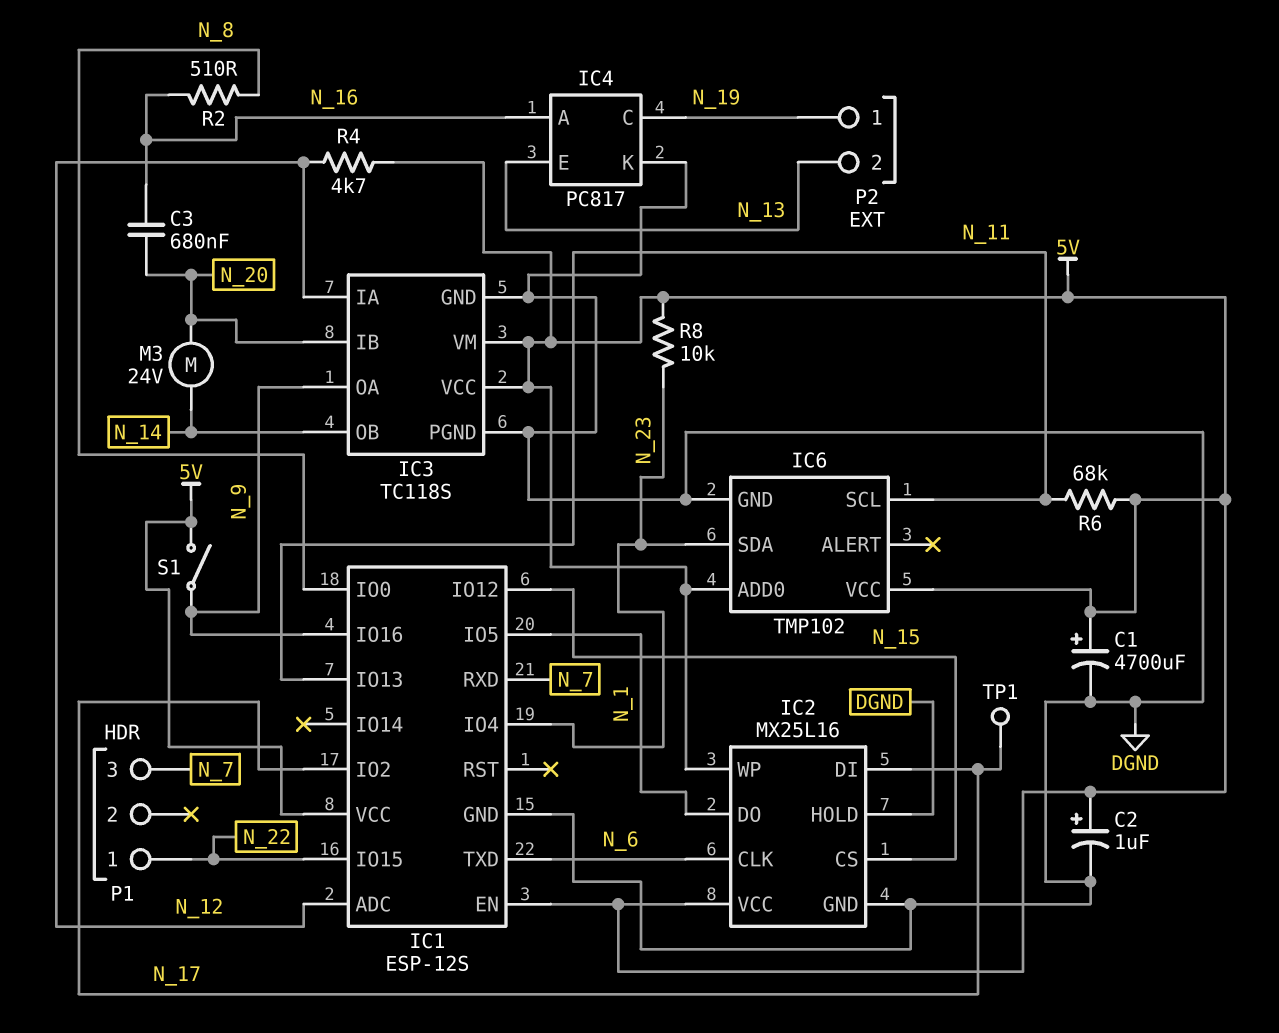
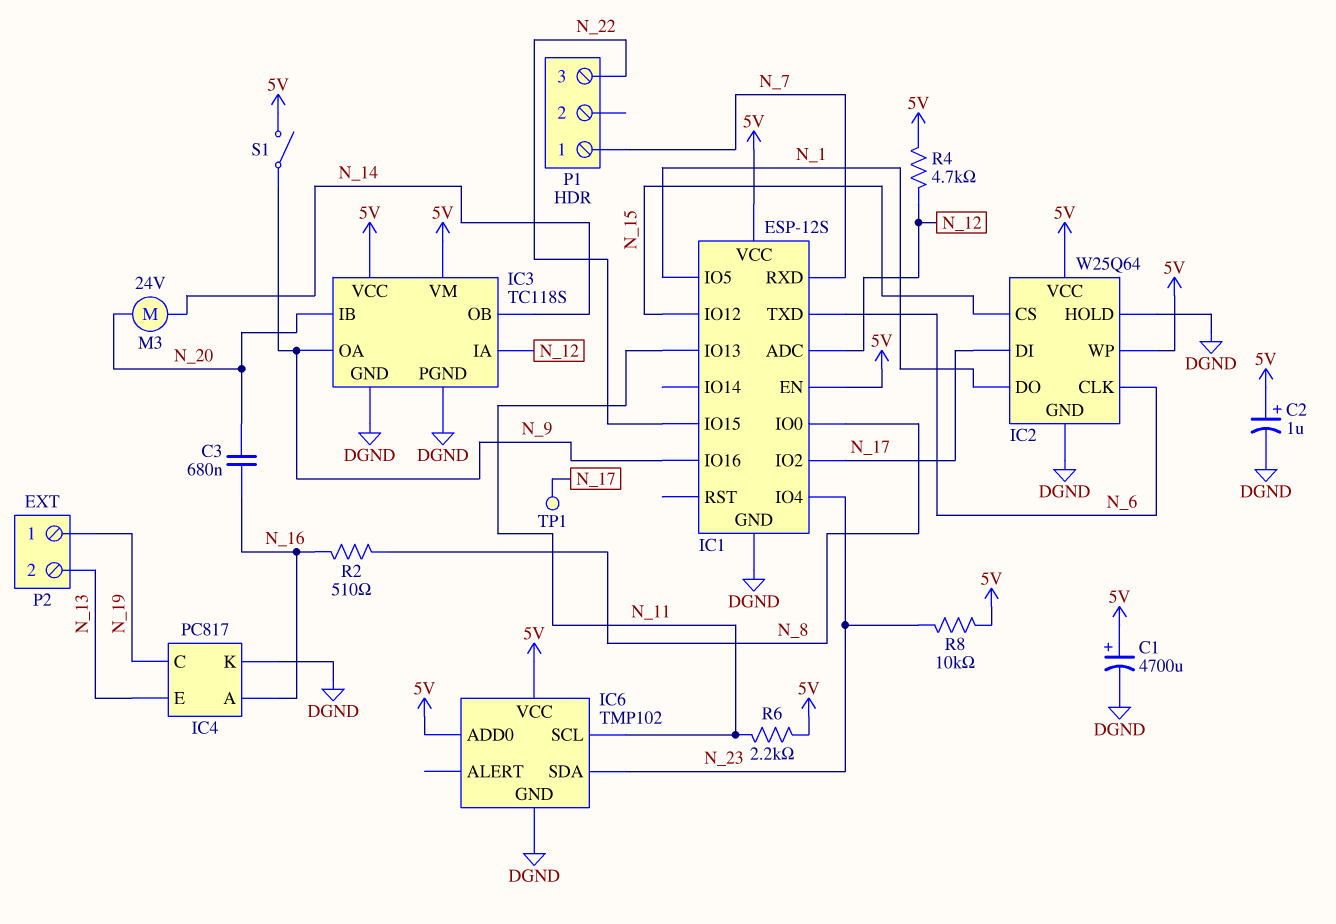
IC2: MX25L16 -> W25Q64
P1 pin 1: N_22 -> N_7
P1 pin 3: N_7 -> N_22
R6: 68k (5V, N_11) -> 2.2k (5V, N_11)

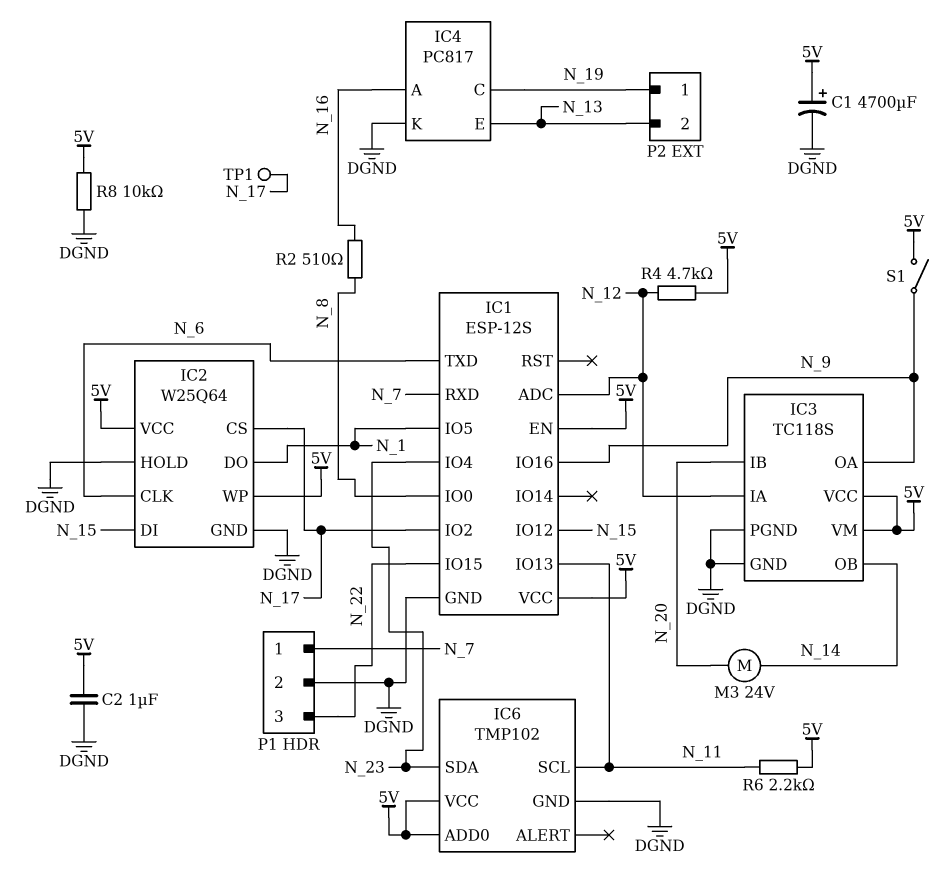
C2: 1uF (plus 5V, minus DGND) -> 1uF (5V, DGND)
C3: 680nF (N_16, N_20) -> none
IC2 pin CS: N_15 -> N_17
IC2 pin DI: N_17 -> N_15
P1 pin 2: none -> DGND
R8: 10k (5V, N_23) -> 10k (5V, DGND)

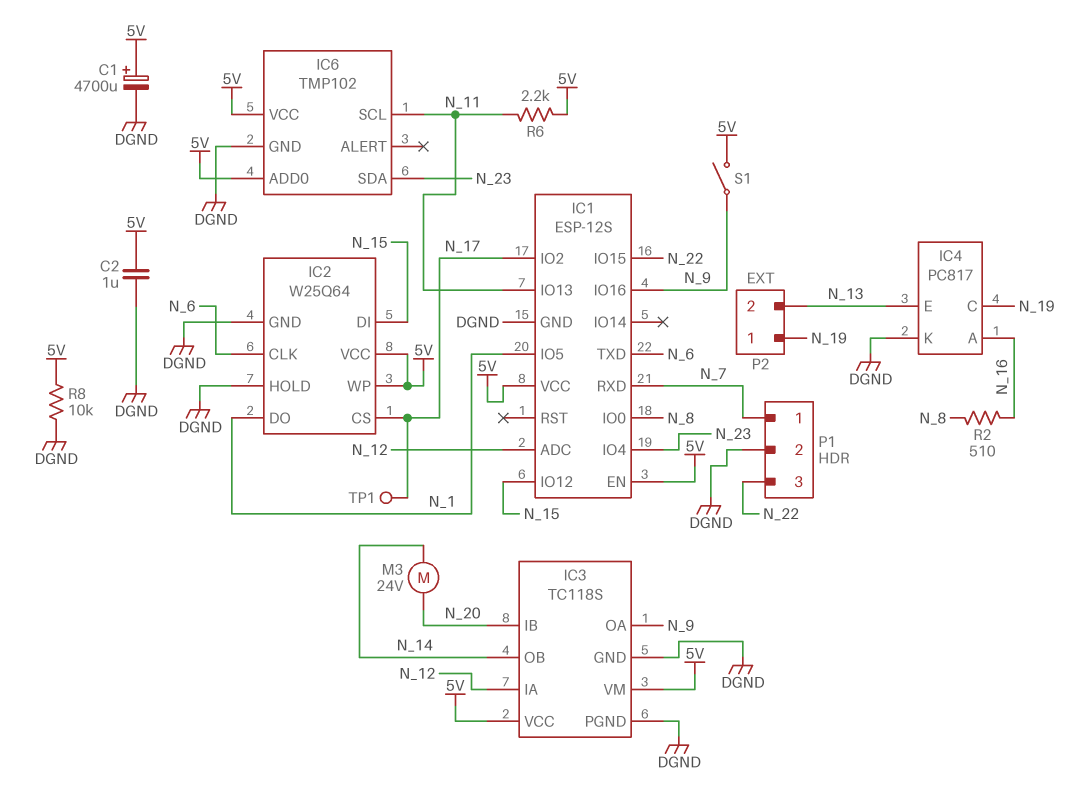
R4: 4.7k (5V, N_12) -> none

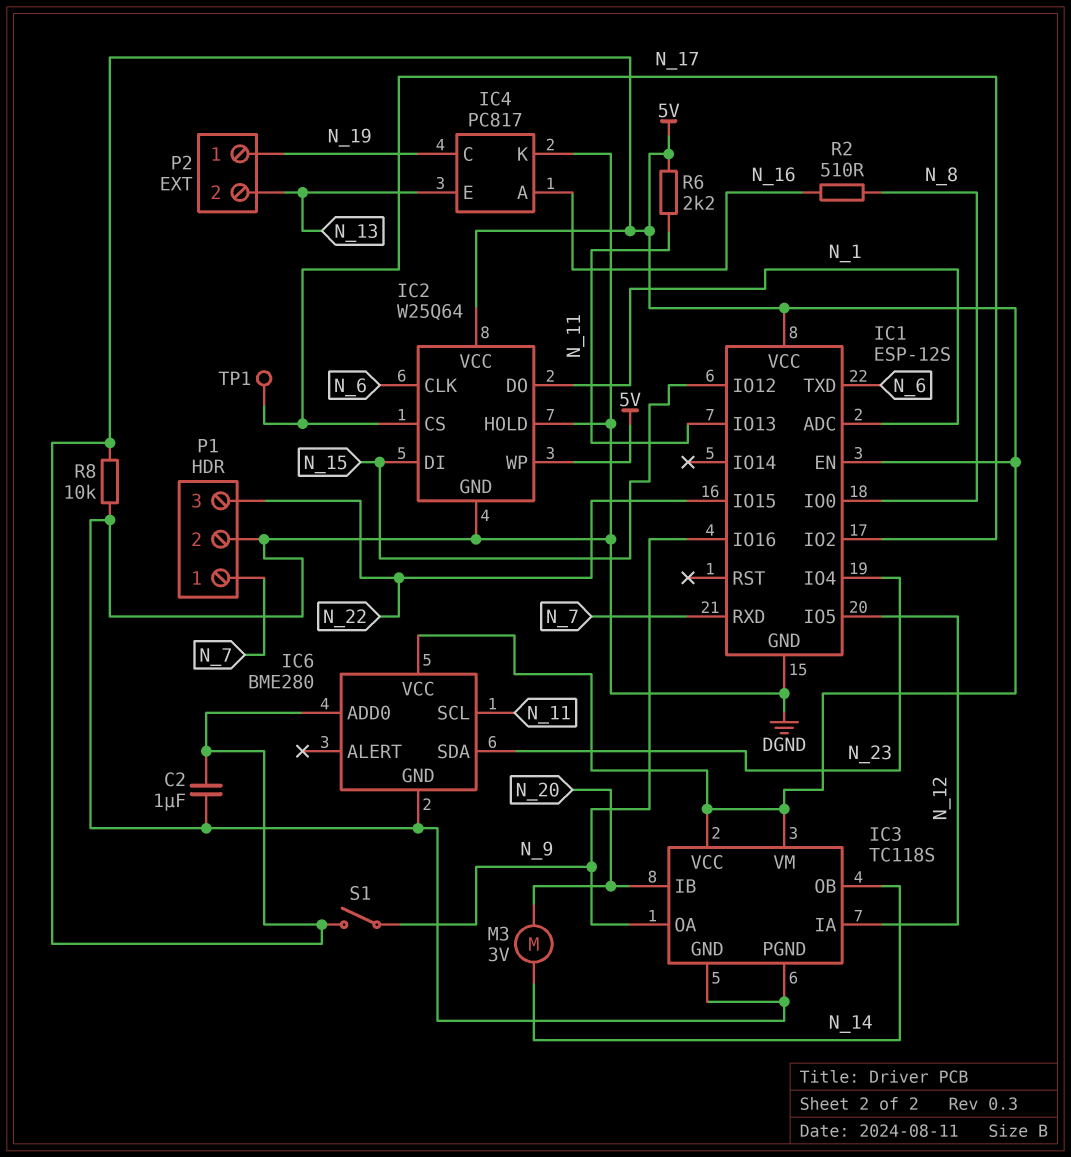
C1: 4700uF (plus 5V, minus DGND) -> none
IC1 pin ADC: N_12 -> N_1
IC1 pin IO5: N_1 -> N_12
IC6: TMP102 -> BME280
M3: motor 24V (N_14, N_20) -> motor 3V (N_14, N_20)

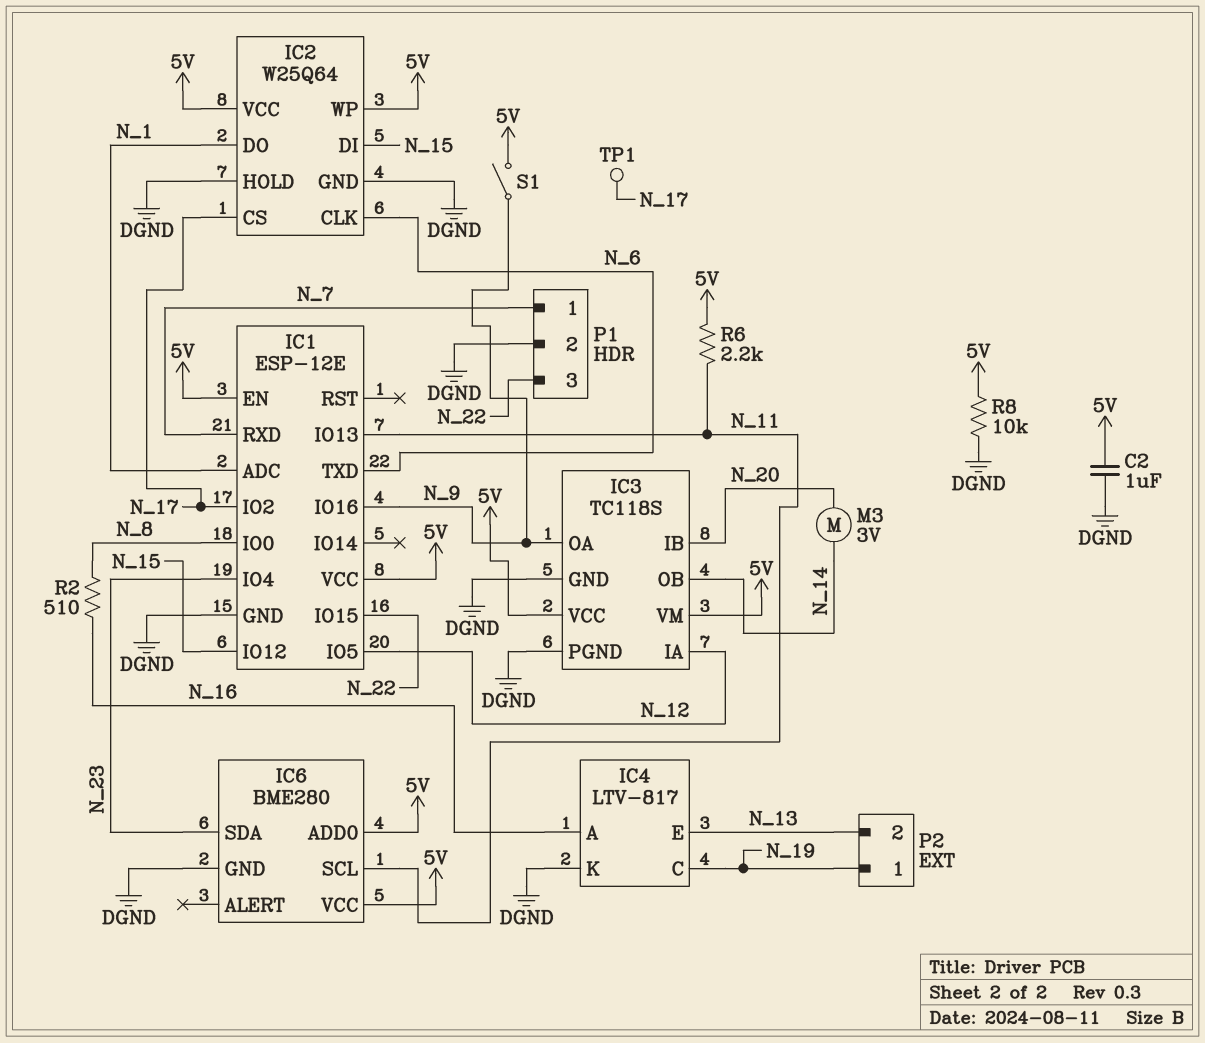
IC1: ESP-12S -> ESP-12E
IC4: PC817 -> LTV-817

